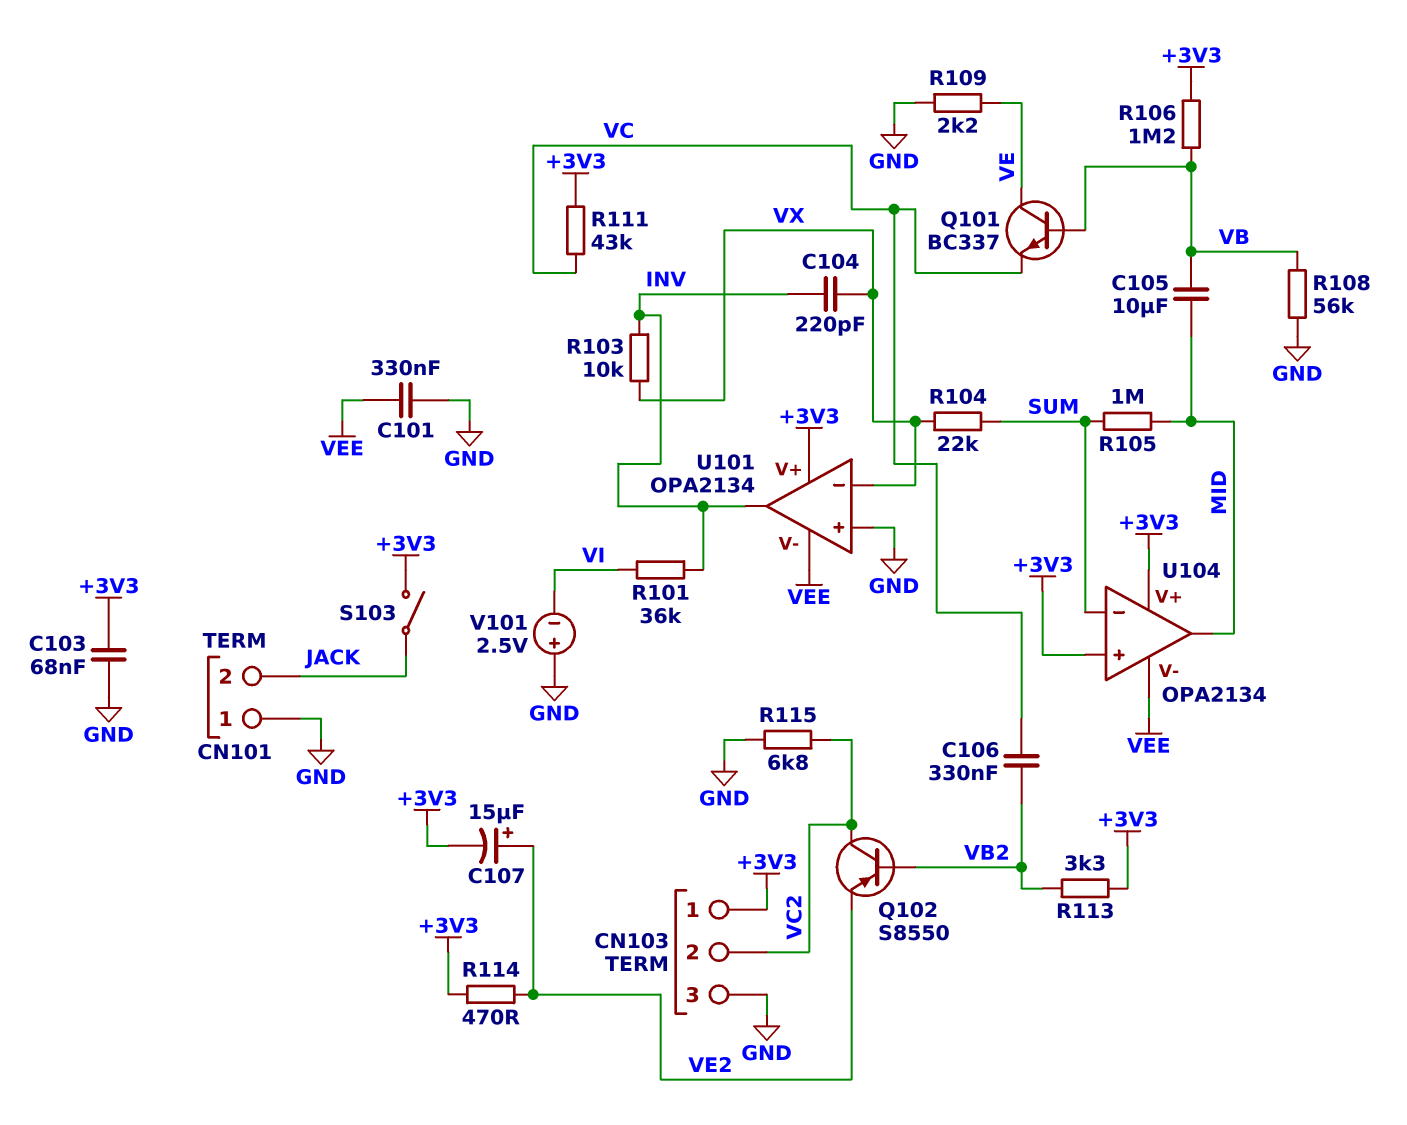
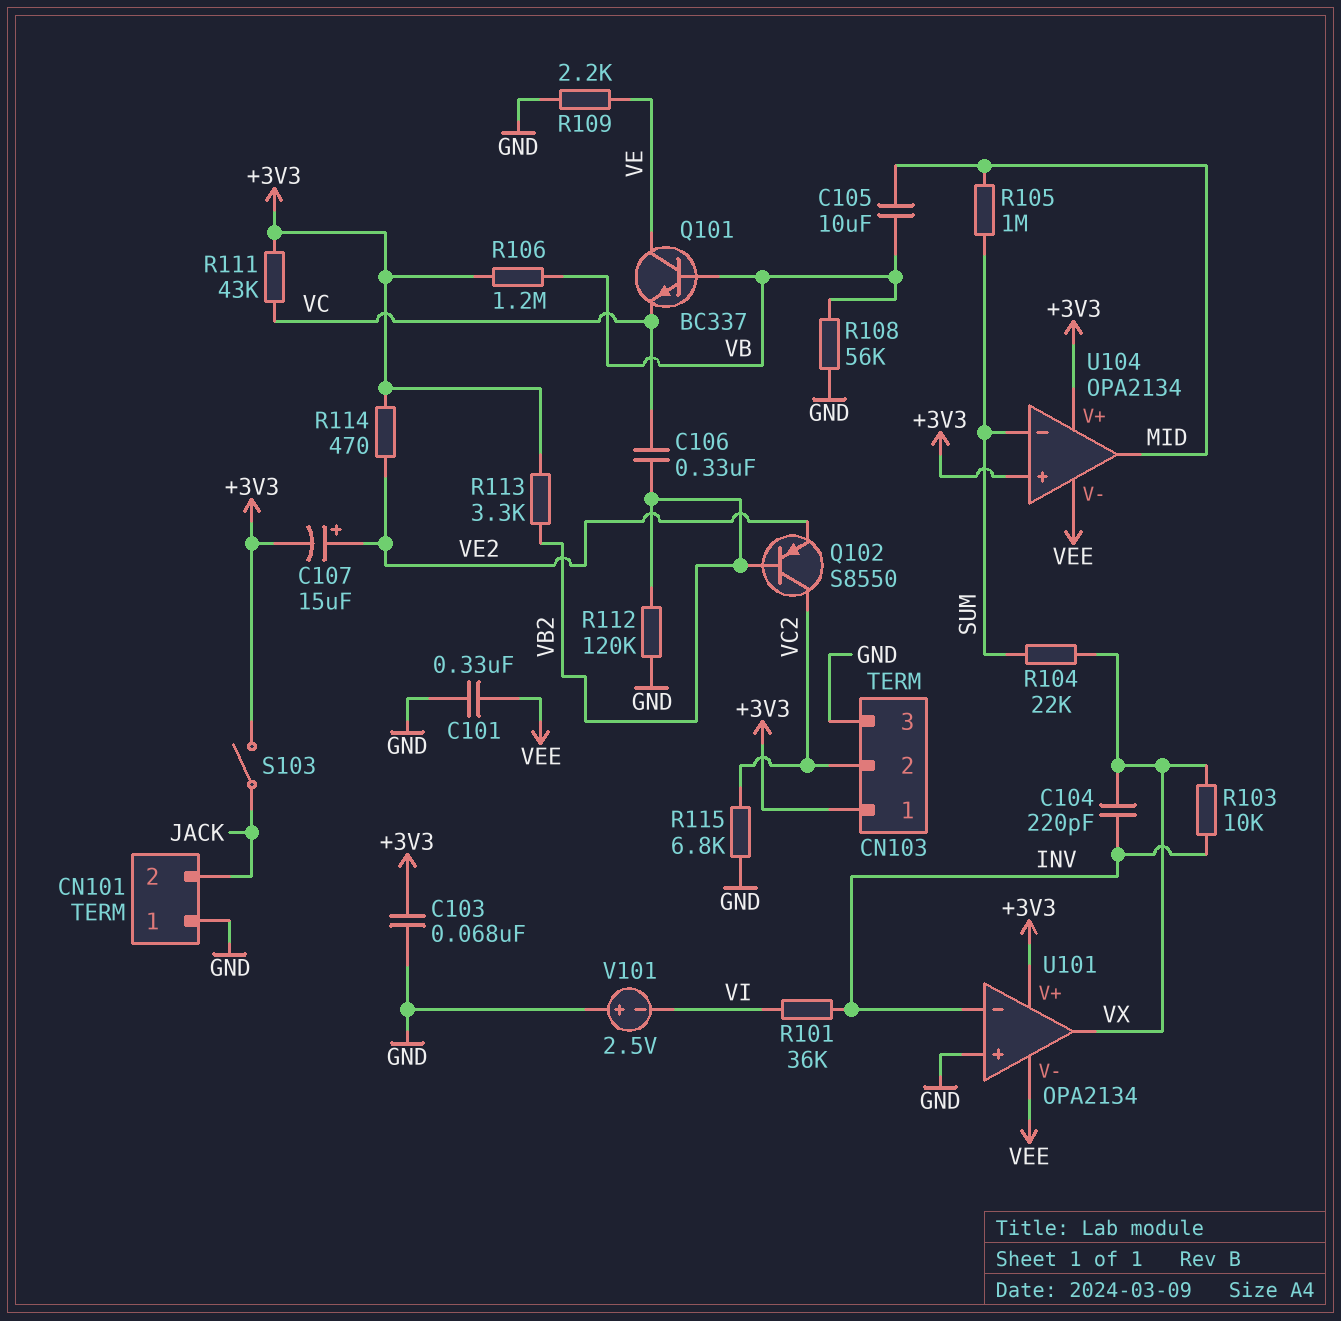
R112: none -> 120k (GND, VB2)
U101 pin in-: VX -> INV
U101 pin out: INV -> VX

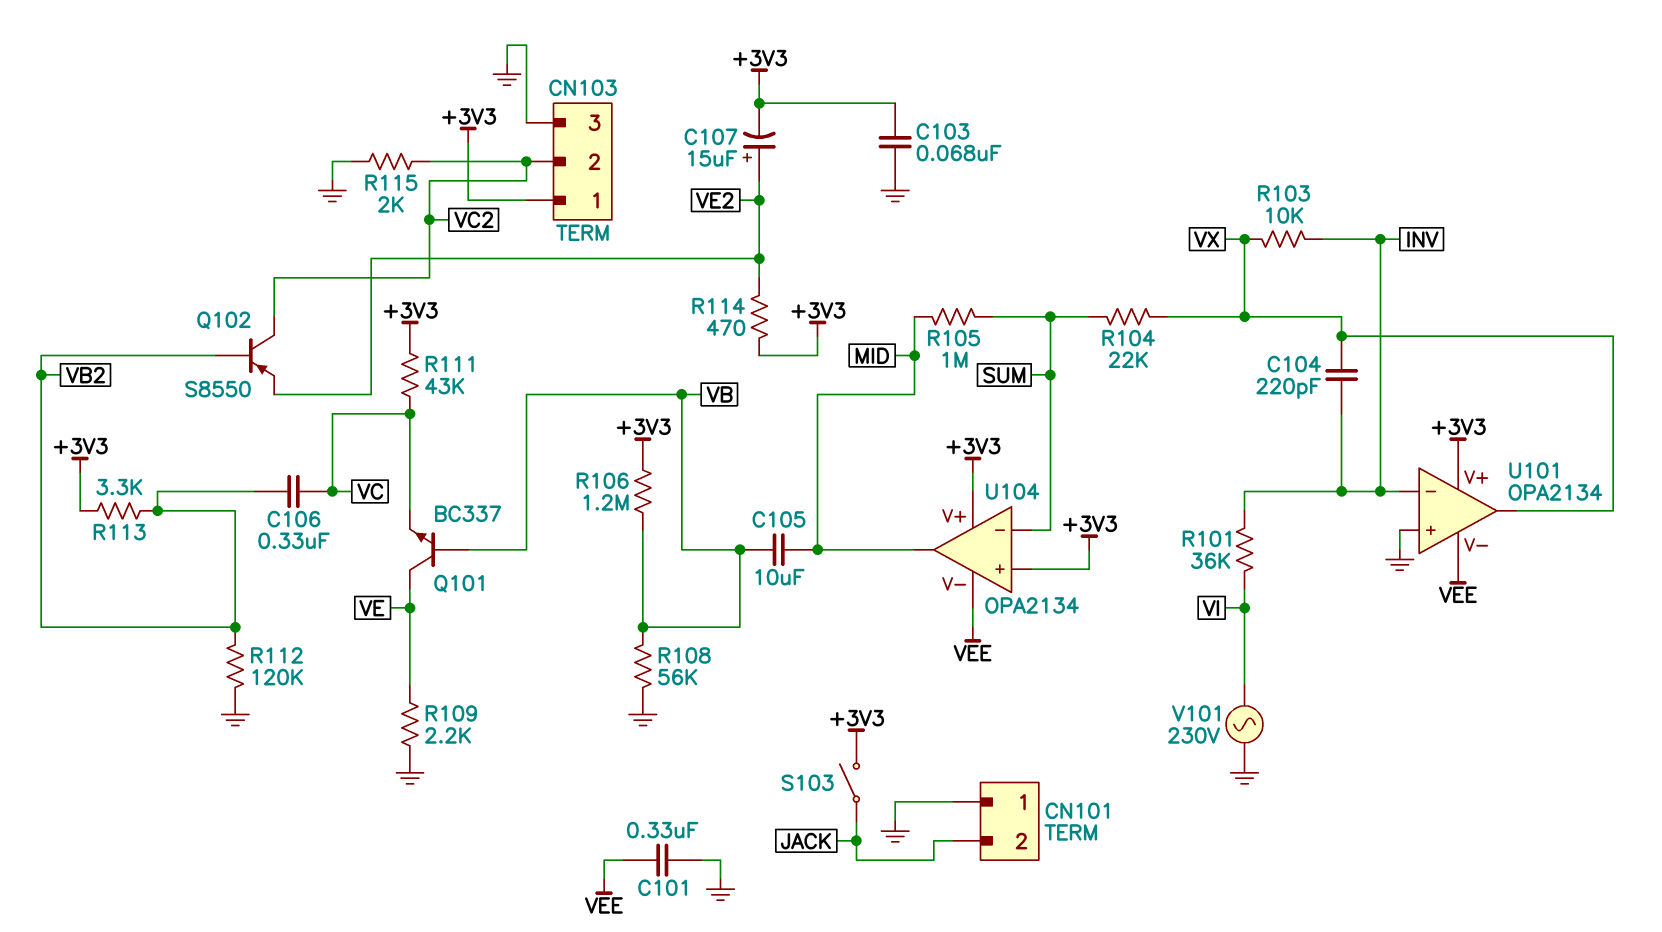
R115: 6.8k (GND, VC2) -> 2k (GND, VC2)
V101: 2.5V (plus GND, minus VI) -> AC 230V (GND, VI)

